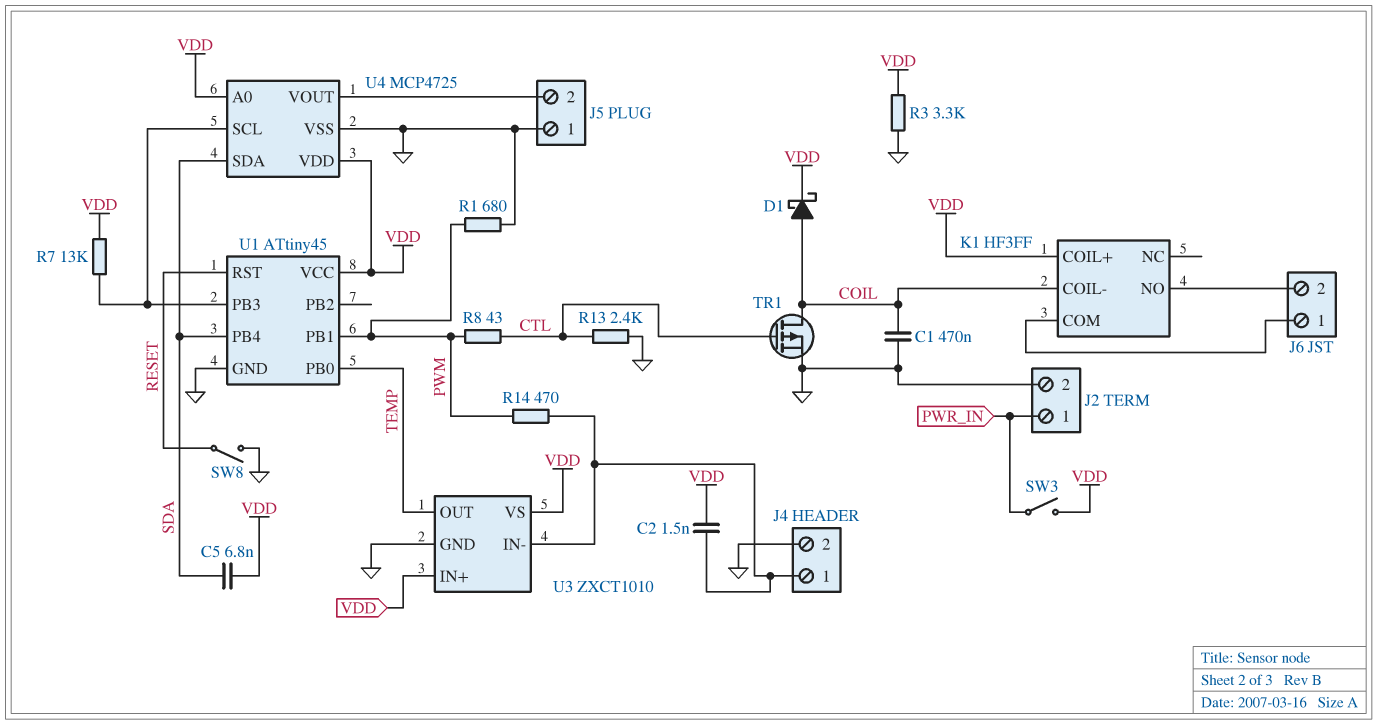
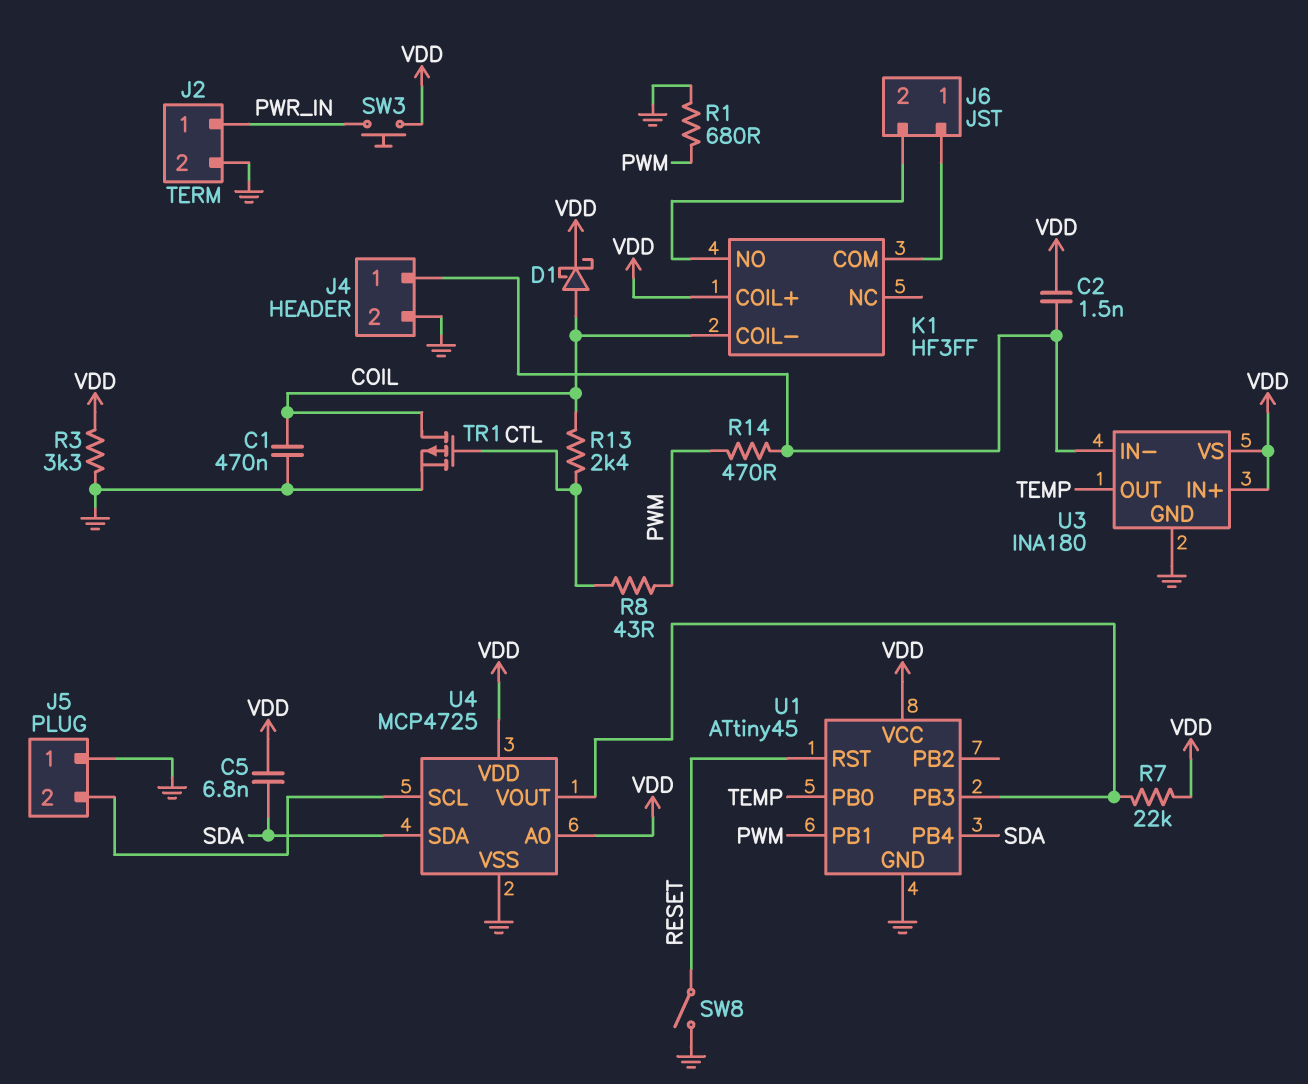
R7: 13k (U1/PB3, VDD) -> 22k (U1/PB3, VDD)
R13: 2.4k (CTL, GND) -> 2.4k (COIL, CTL)
SW3: switch (PWR_IN, VDD) -> button (PWR_IN, VDD)
U3: ZXCT1010 -> INA180
U4 pin SCL: U1/PB3 -> J5/2
U4 pin VOUT: J5/2 -> U1/PB3

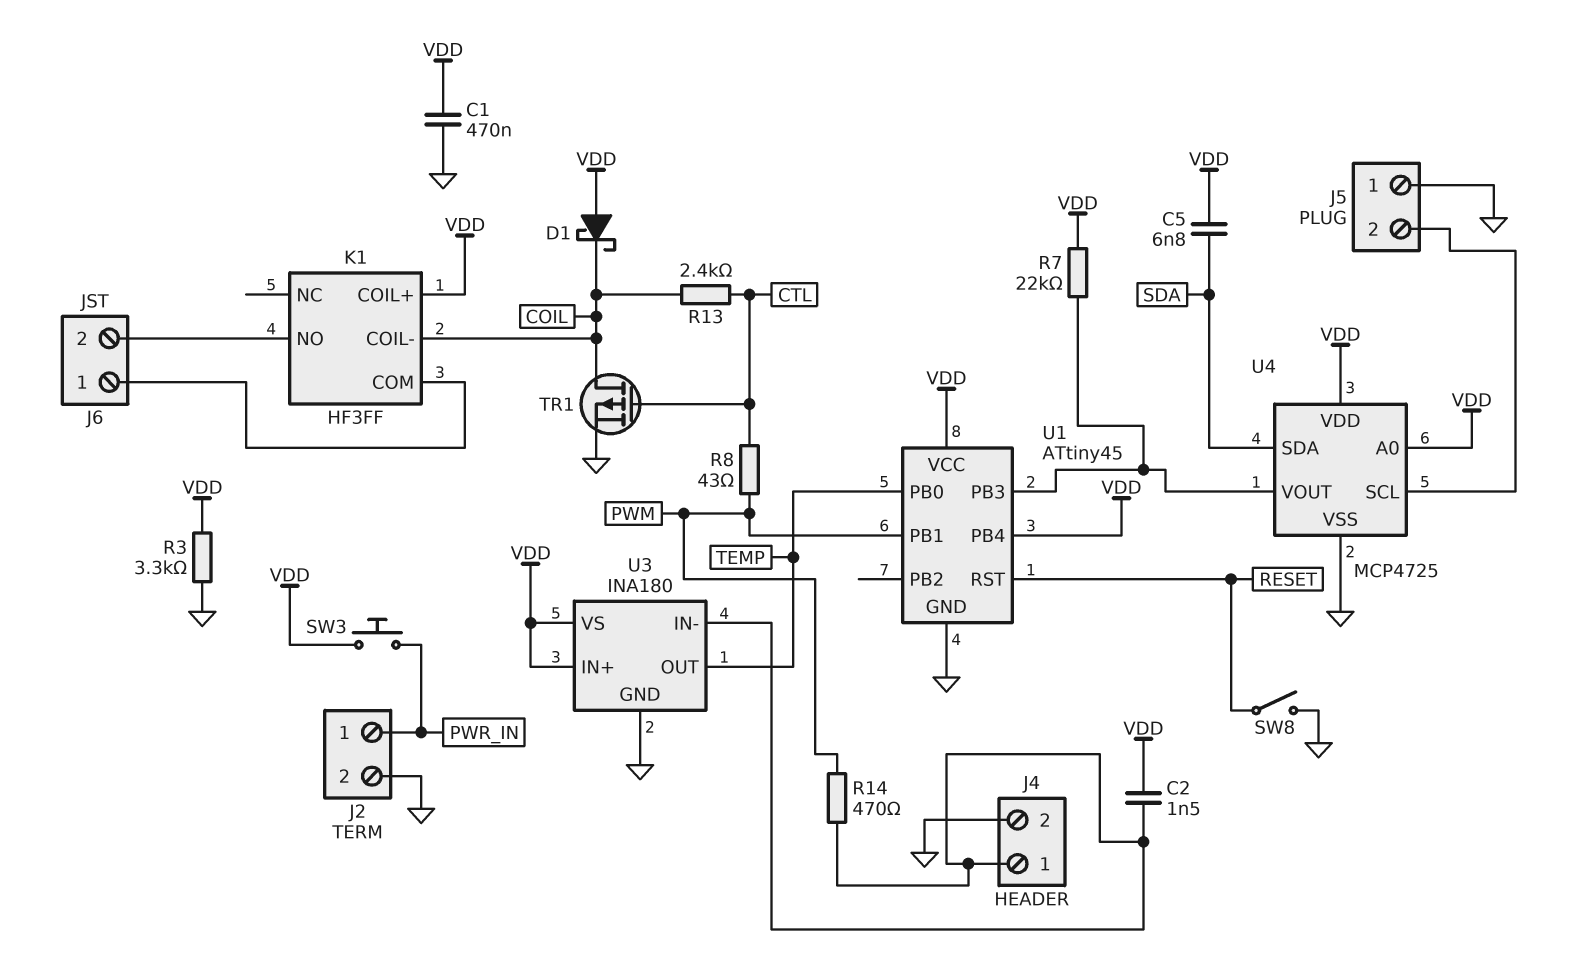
C1: 470nF (COIL, GND) -> 470nF (GND, VDD)
D1: schottky (A COIL, K VDD) -> schottky (A VDD, K COIL)
R1: 680 (GND, PWM) -> none
U1 pin PB4: SDA -> VDD

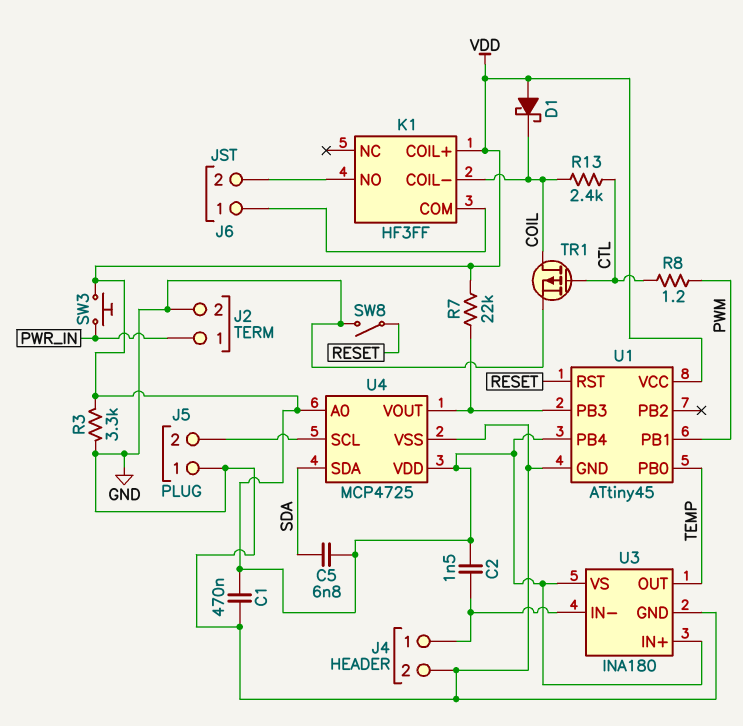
R8: 43 (CTL, PWM) -> 1.2 (CTL, PWM)
R14: 470 (J4/1, PWM) -> none

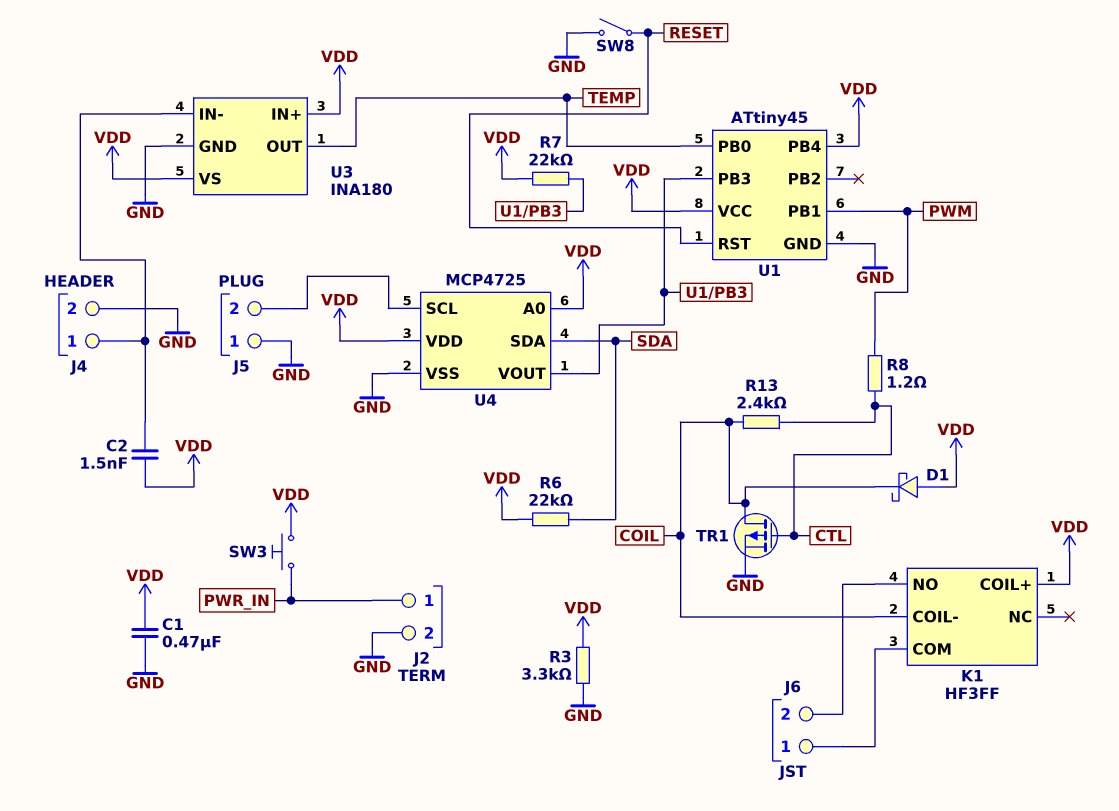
C5: 6.8nF (SDA, VDD) -> none
R6: none -> 22k (SDA, VDD)

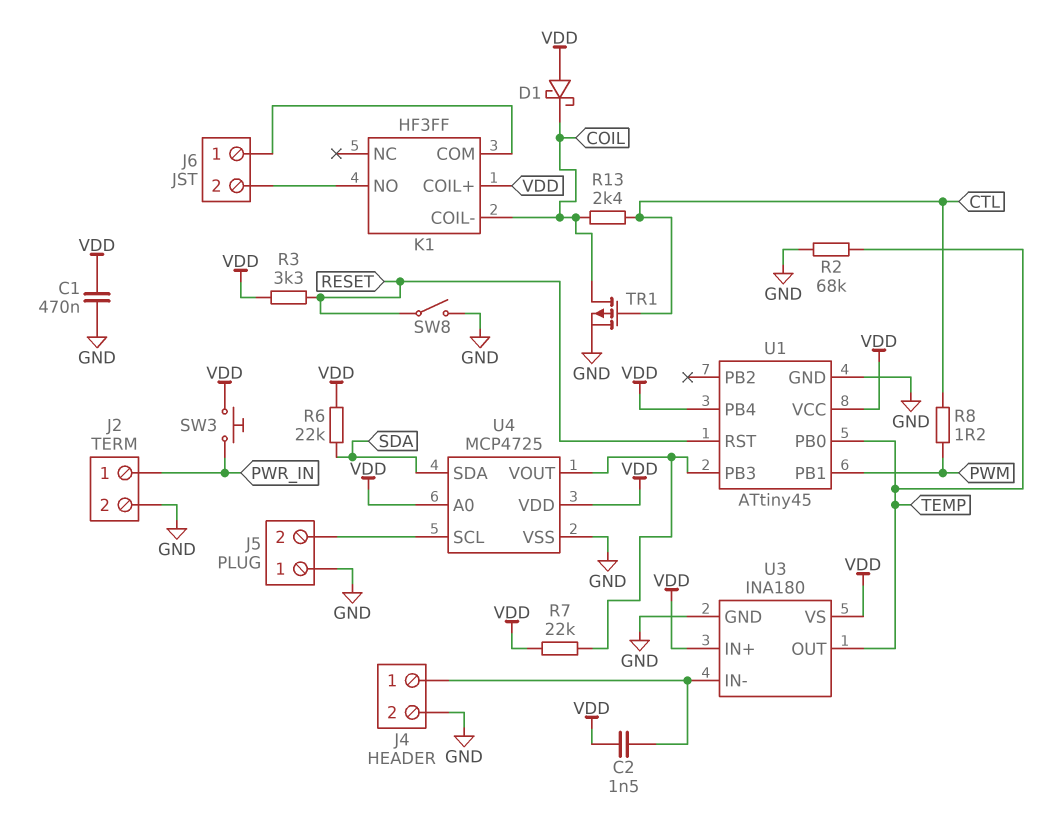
R2: none -> 68k (GND, TEMP)
R3: 3.3k (GND, VDD) -> 3.3k (RESET, VDD)

